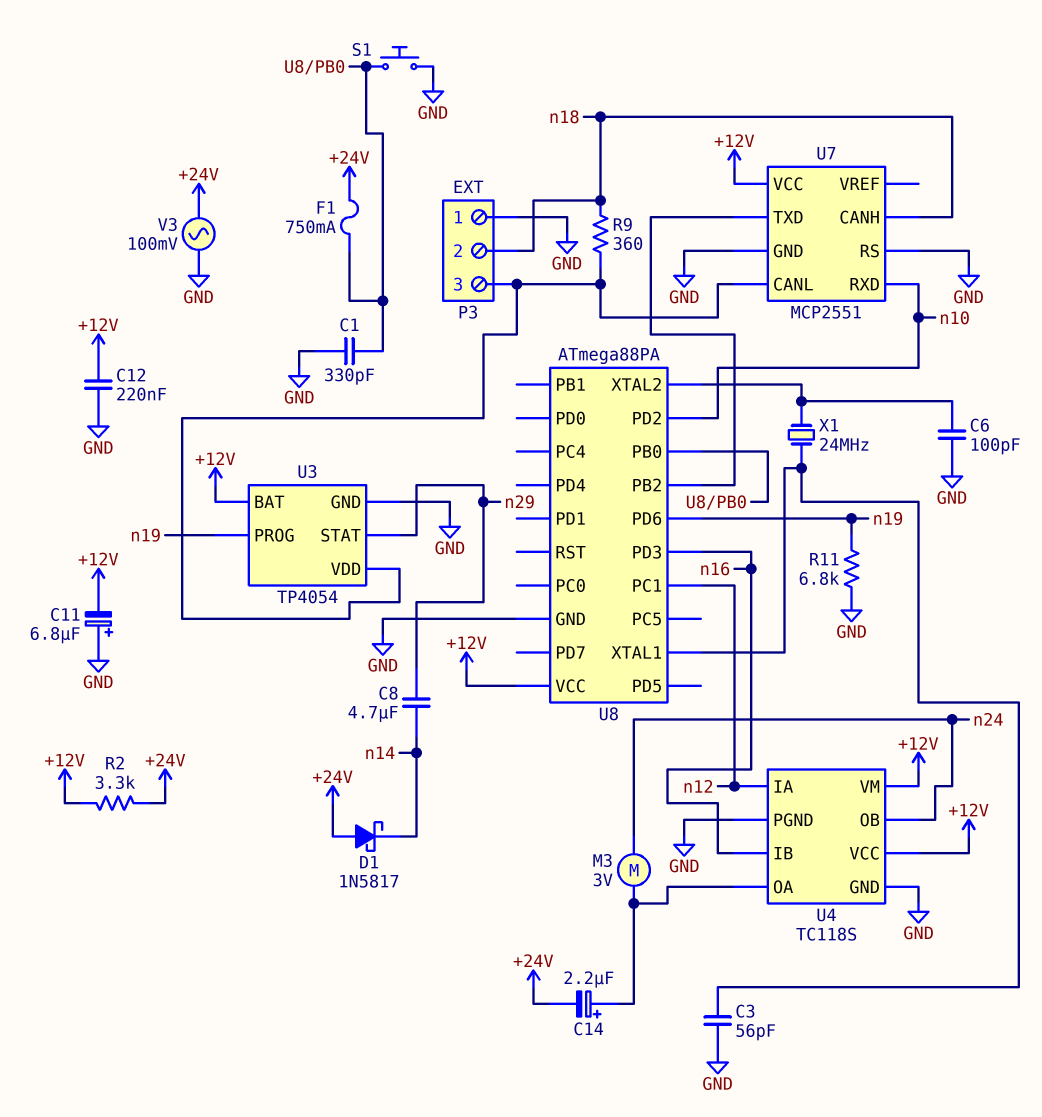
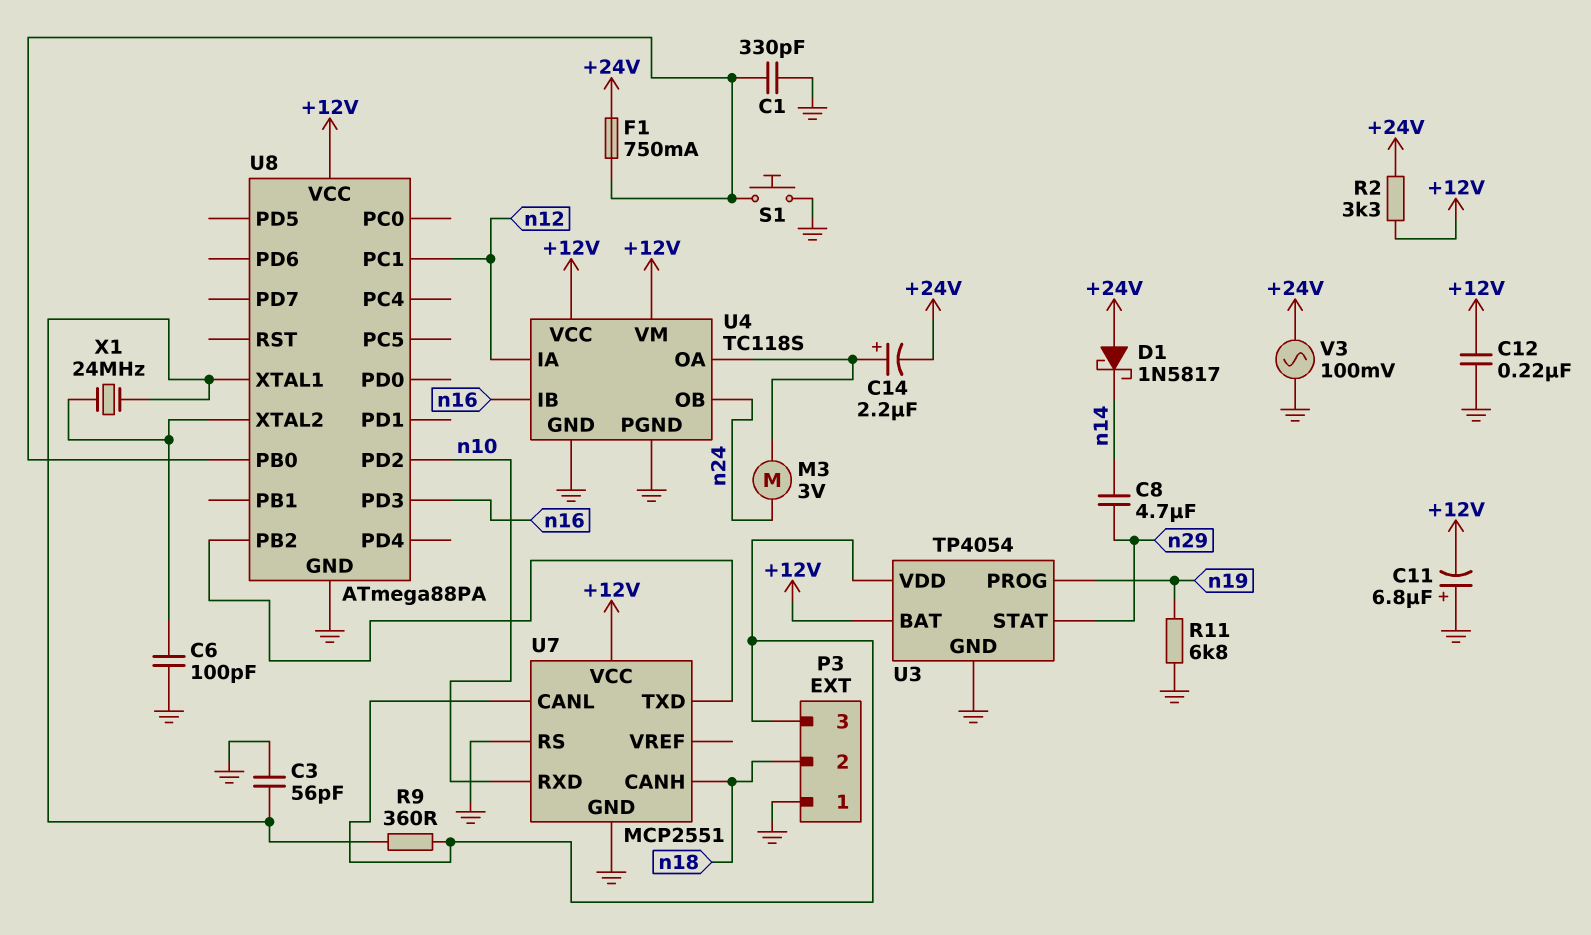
R9: 360 (P3/3, n18) -> 360 (P3/3, U8/XTAL1)
U8 pin PD6: n19 -> none

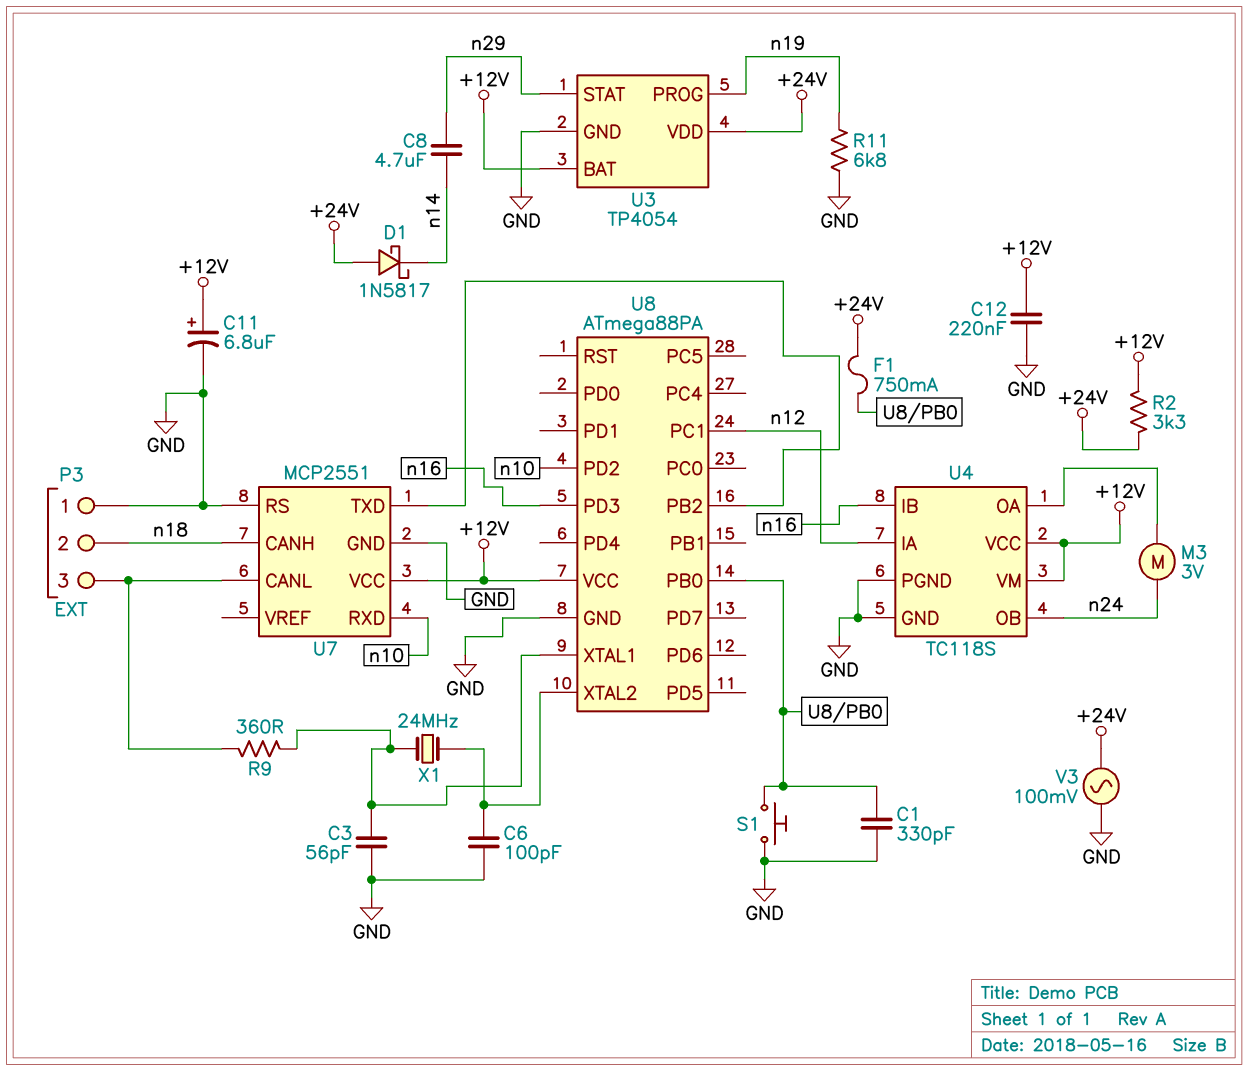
C11: 6.8uF (plus GND, minus +12V) -> 6.8uF (plus +12V, minus GND)
C14: 2.2uF (plus U4/OA, minus +24V) -> none
U3 pin VDD: P3/3 -> +24V

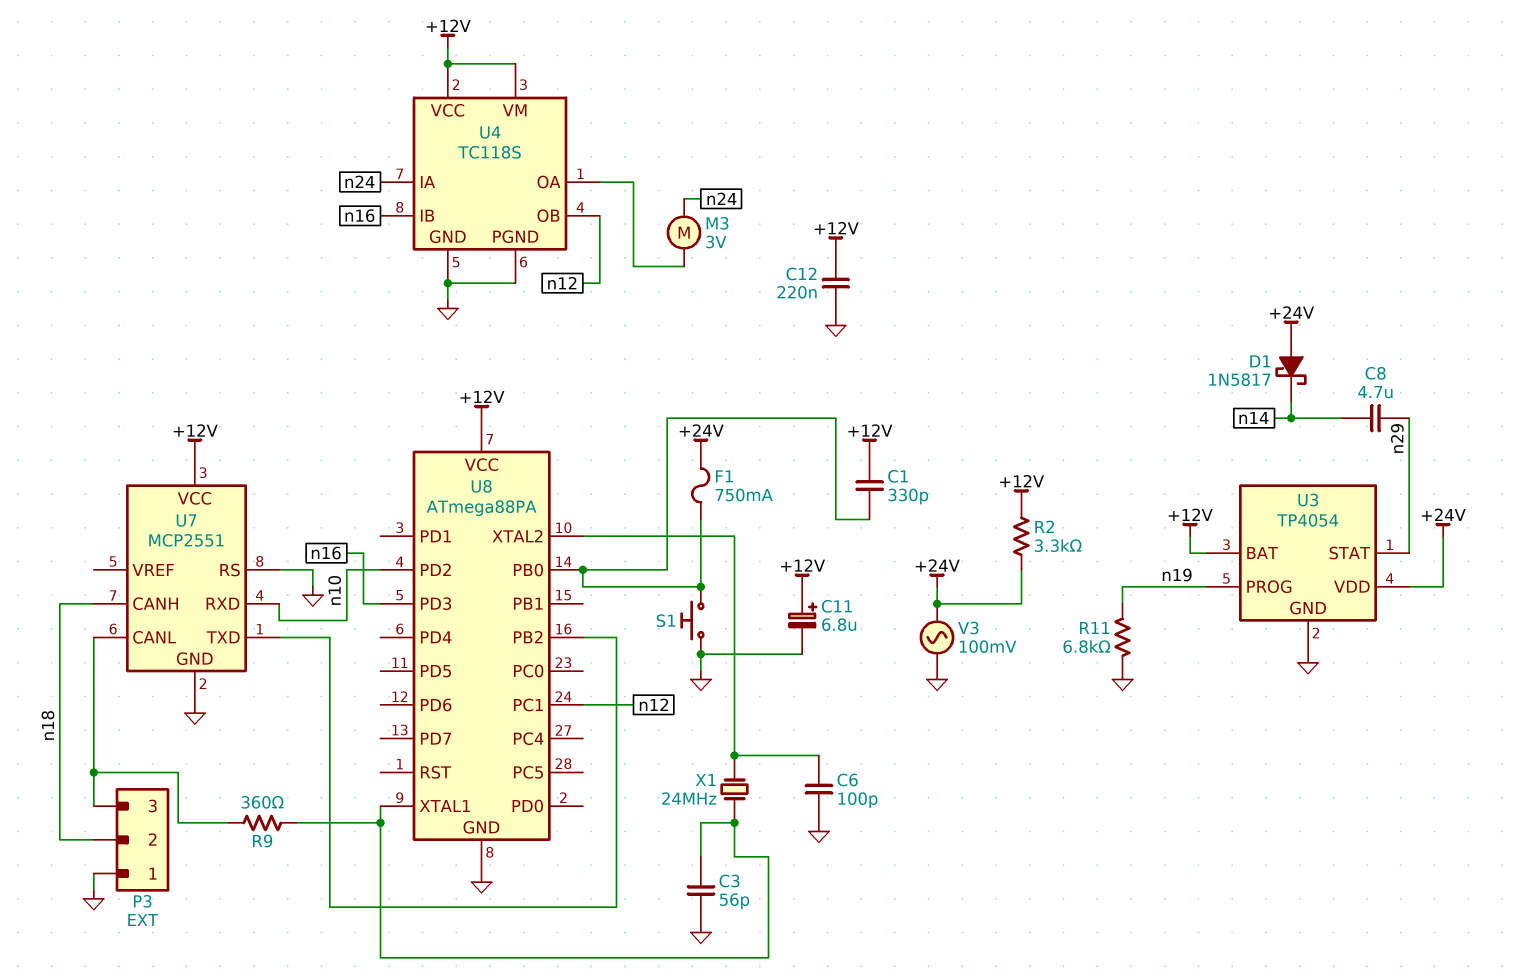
C1: 330pF (GND, U8/PB0) -> 330pF (+12V, U8/PB0)
U4 pin IA: n12 -> n24
U4 pin OB: n24 -> n12

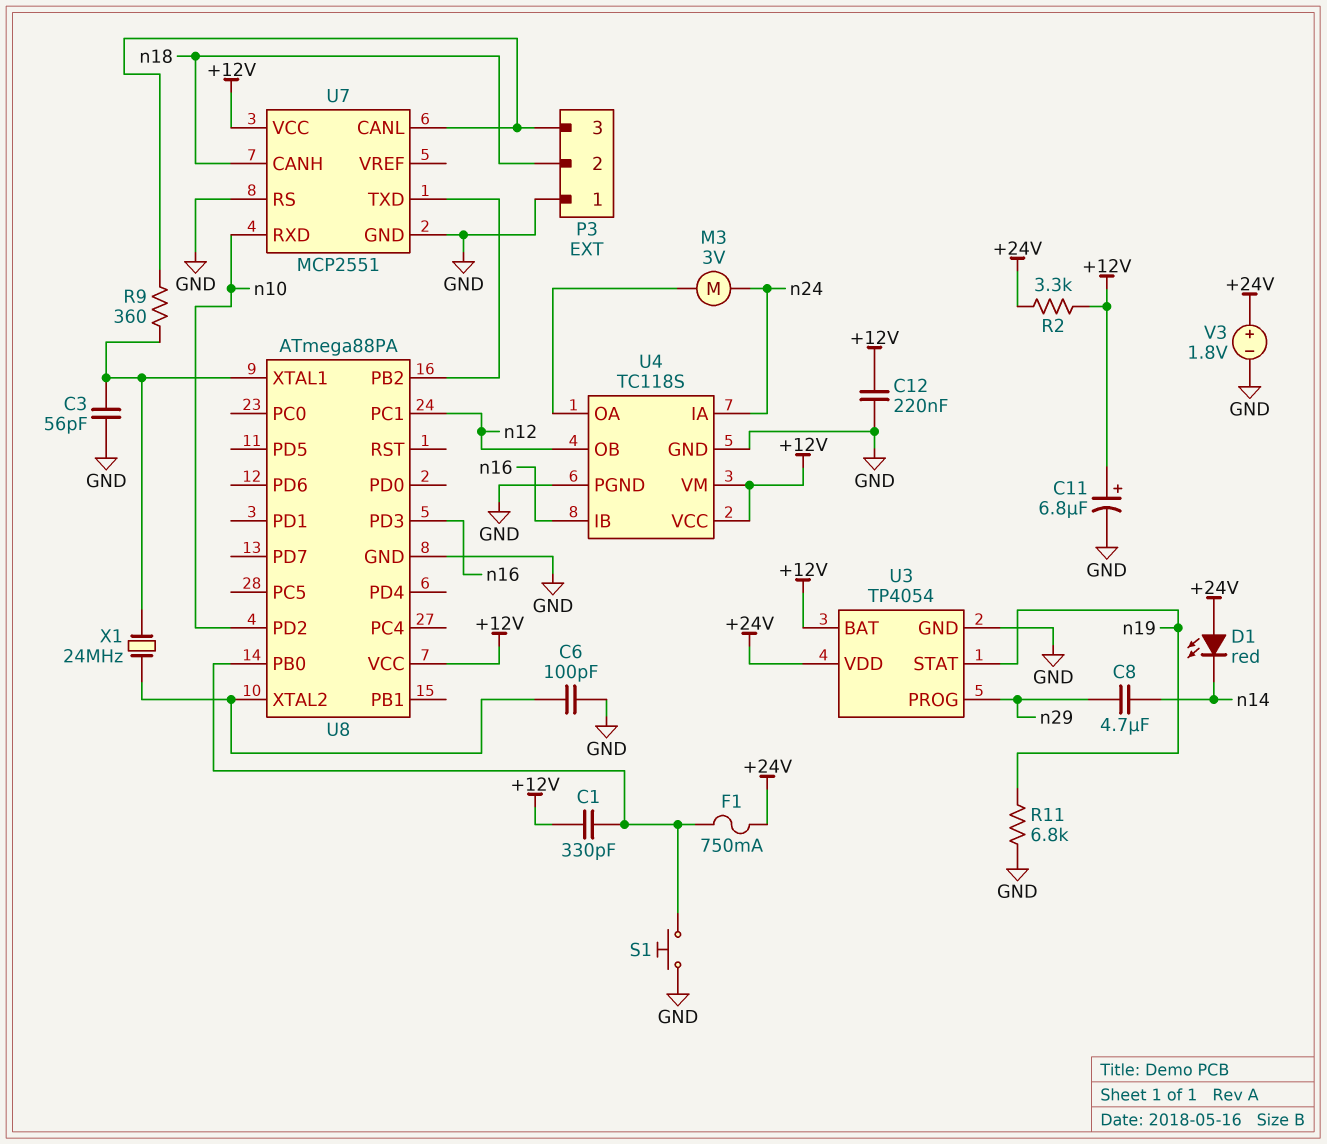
D1: schottky 1N5817 (A +24V, K n14) -> LED red (A +24V, K n14)
U3 pin PROG: n19 -> n29
U3 pin STAT: n29 -> n19
V3: AC 100mV (+24V, GND) -> 1.8V (plus +24V, minus GND)

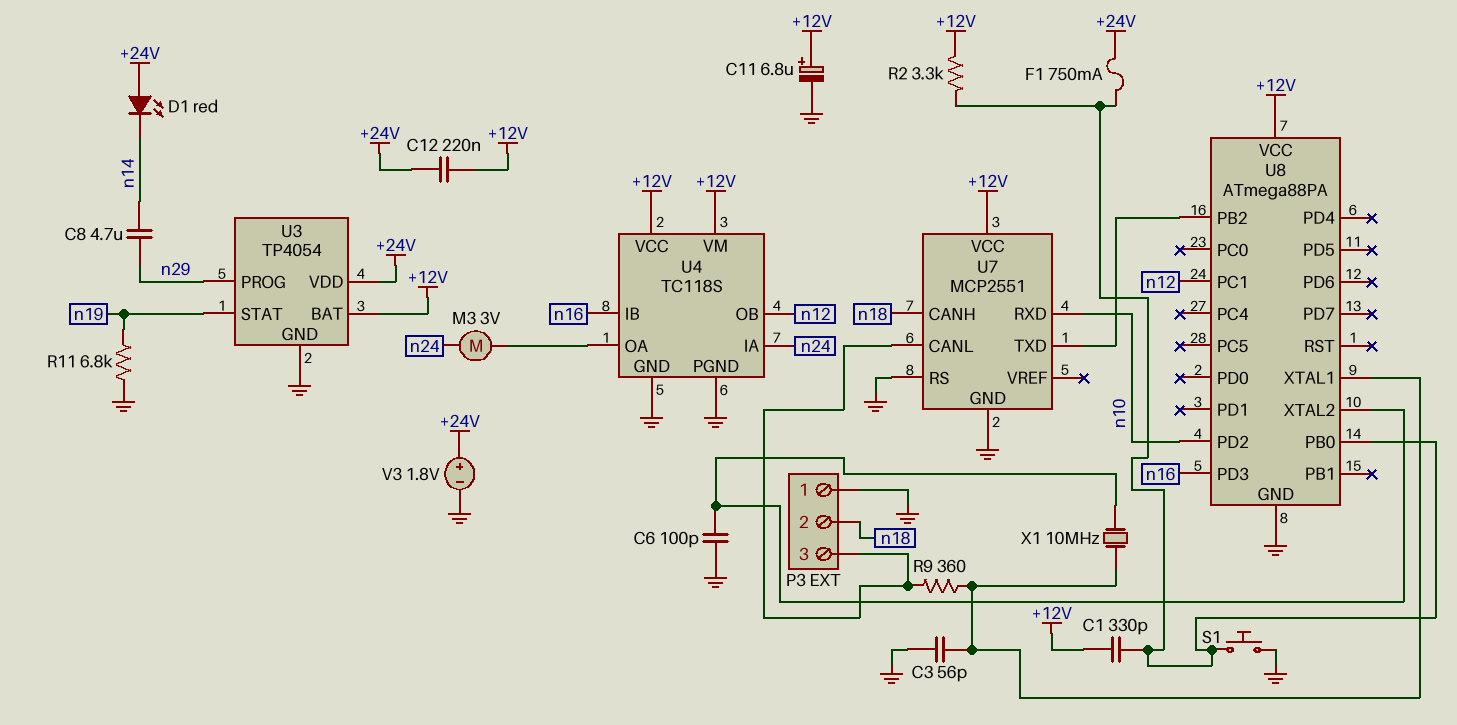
C12: 220nF (+12V, GND) -> 220nF (+12V, +24V)
R2: 3.3k (+12V, +24V) -> 3.3k (+12V, U8/PB0)
X1: 24MHz (U8/XTAL1, U8/XTAL2) -> 10MHz (U8/XTAL1, U8/XTAL2)

